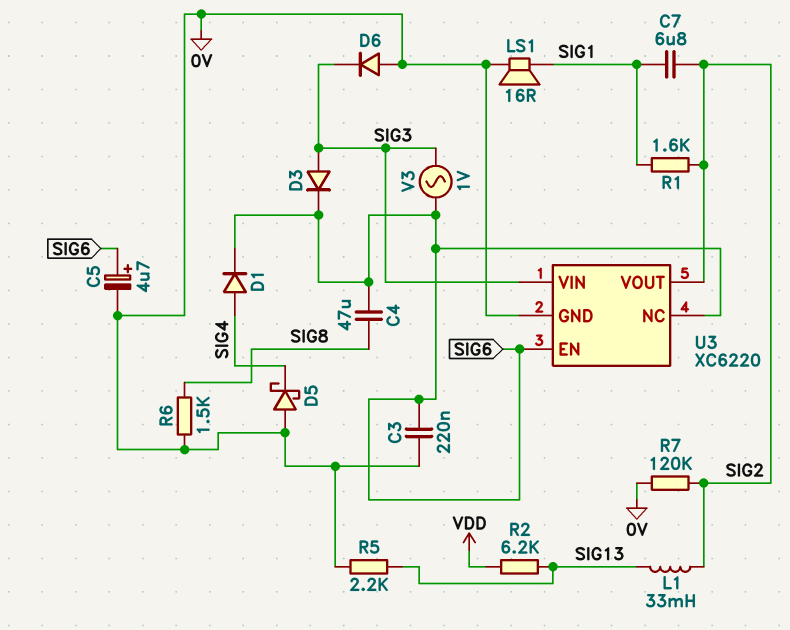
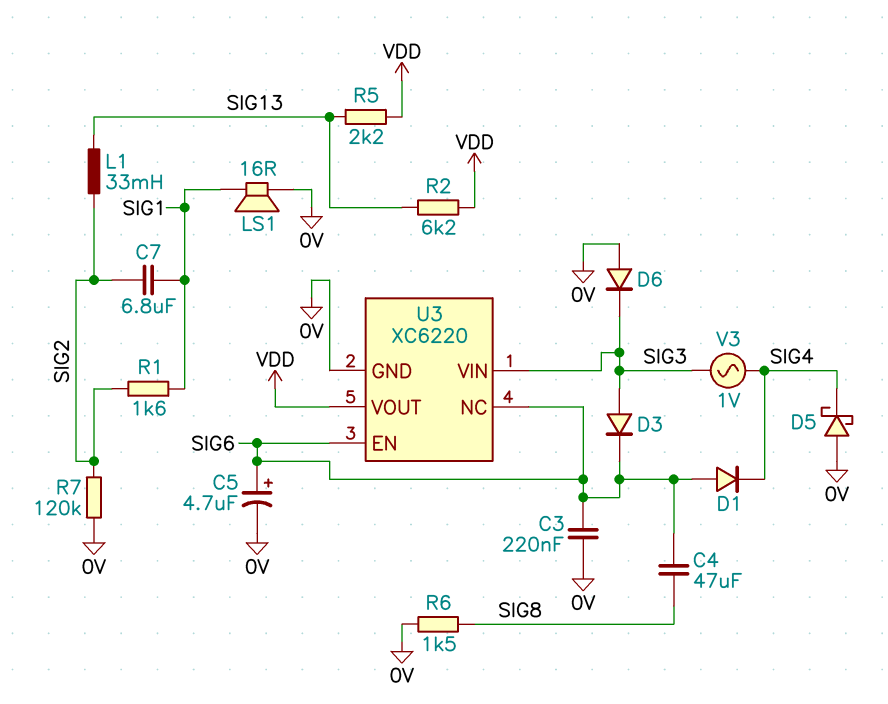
D1: diode (A SIG4, K SIG6) -> diode (A SIG6, K SIG4)
R5: 2.2k (0V, SIG13) -> 2.2k (SIG13, VDD)
U3 pin VOUT: SIG2 -> VDD
V3: AC 1V (SIG3, SIG6) -> AC 1V (SIG3, SIG4)

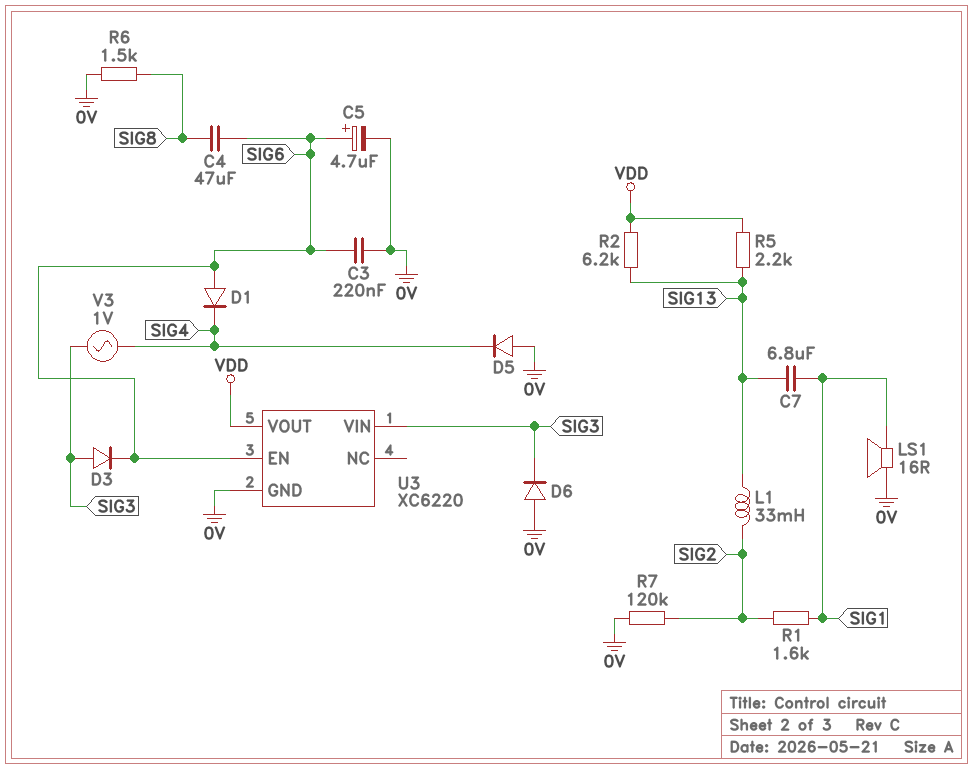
C7: 6.8uF (SIG1, SIG2) -> 6.8uF (SIG1, SIG13)
D5: schottky (A 0V, K SIG4) -> diode (A 0V, K SIG4)
U3 pin NC: SIG6 -> none

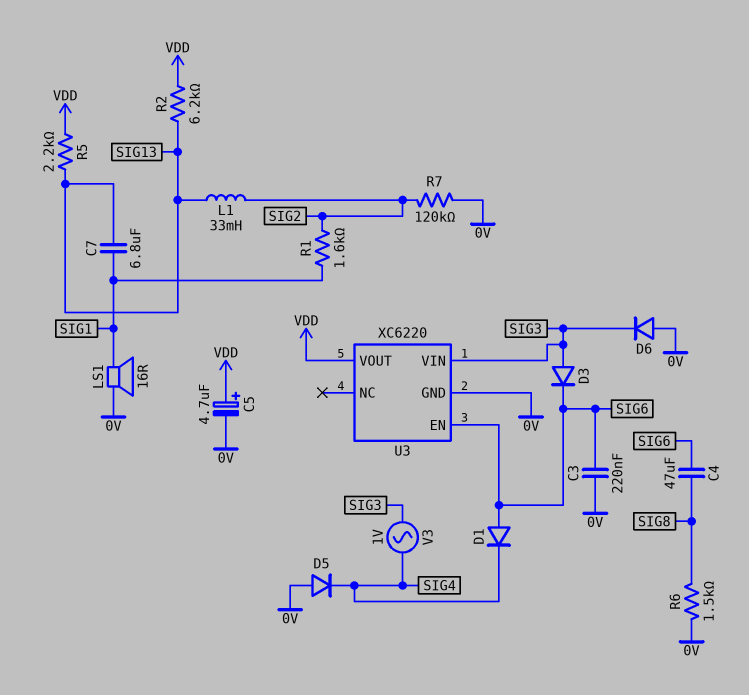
C5: 4.7uF (plus SIG6, minus 0V) -> 4.7uF (plus VDD, minus 0V)

